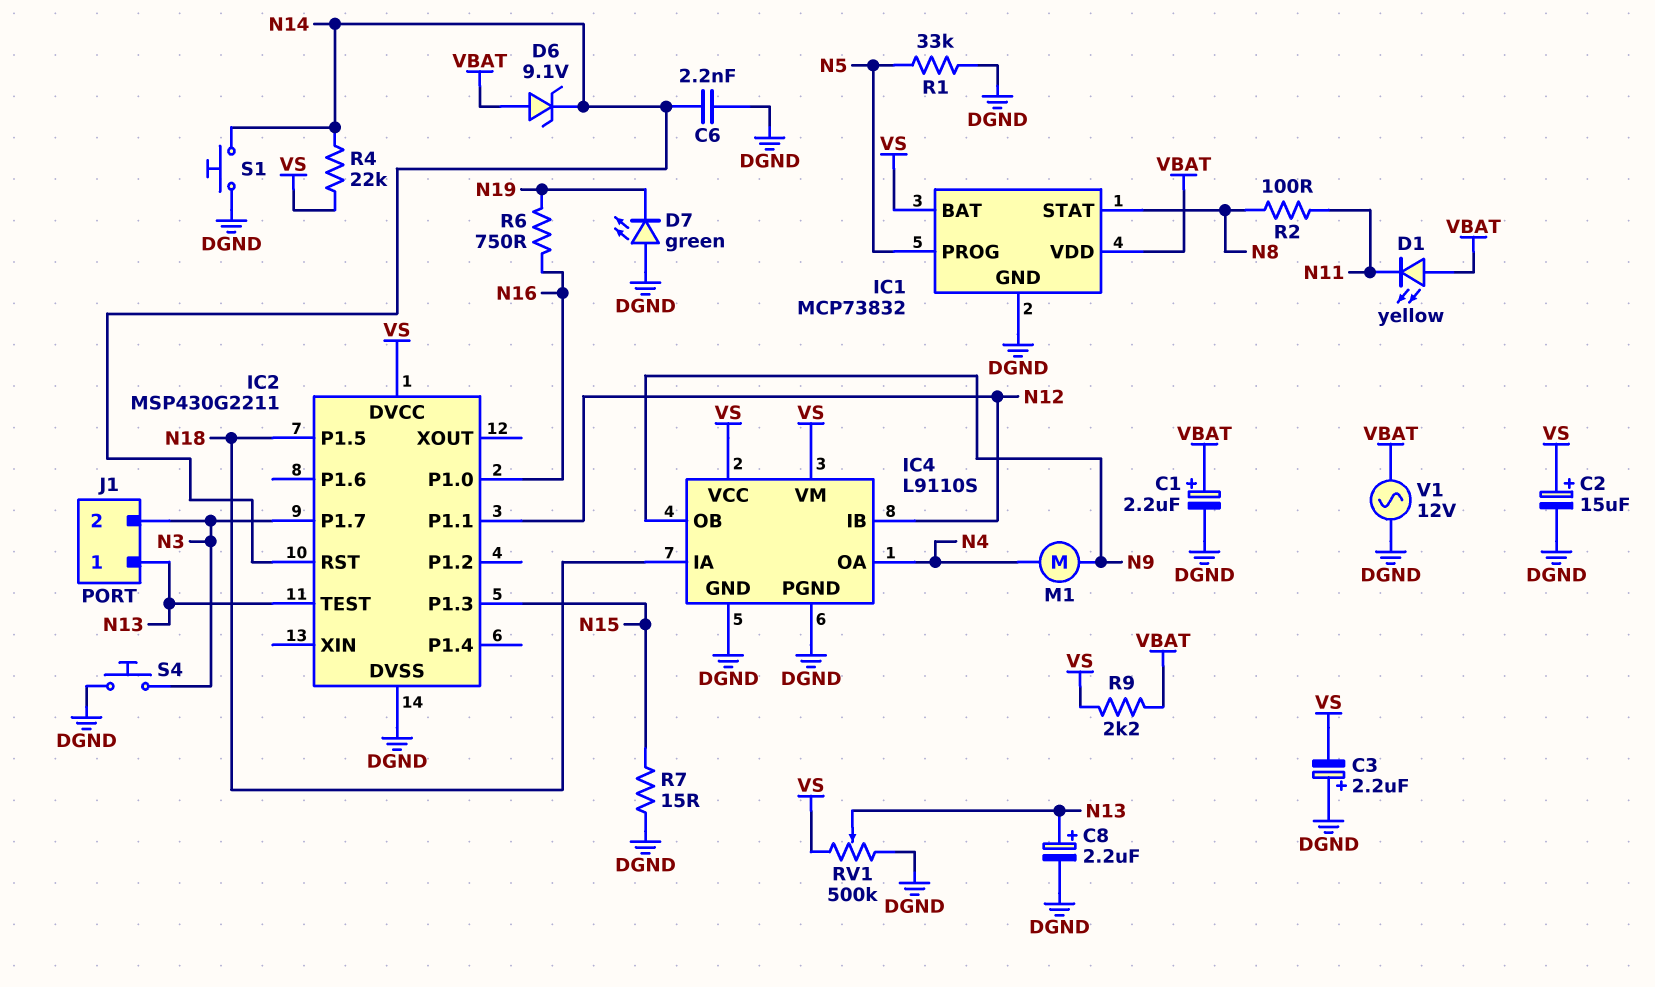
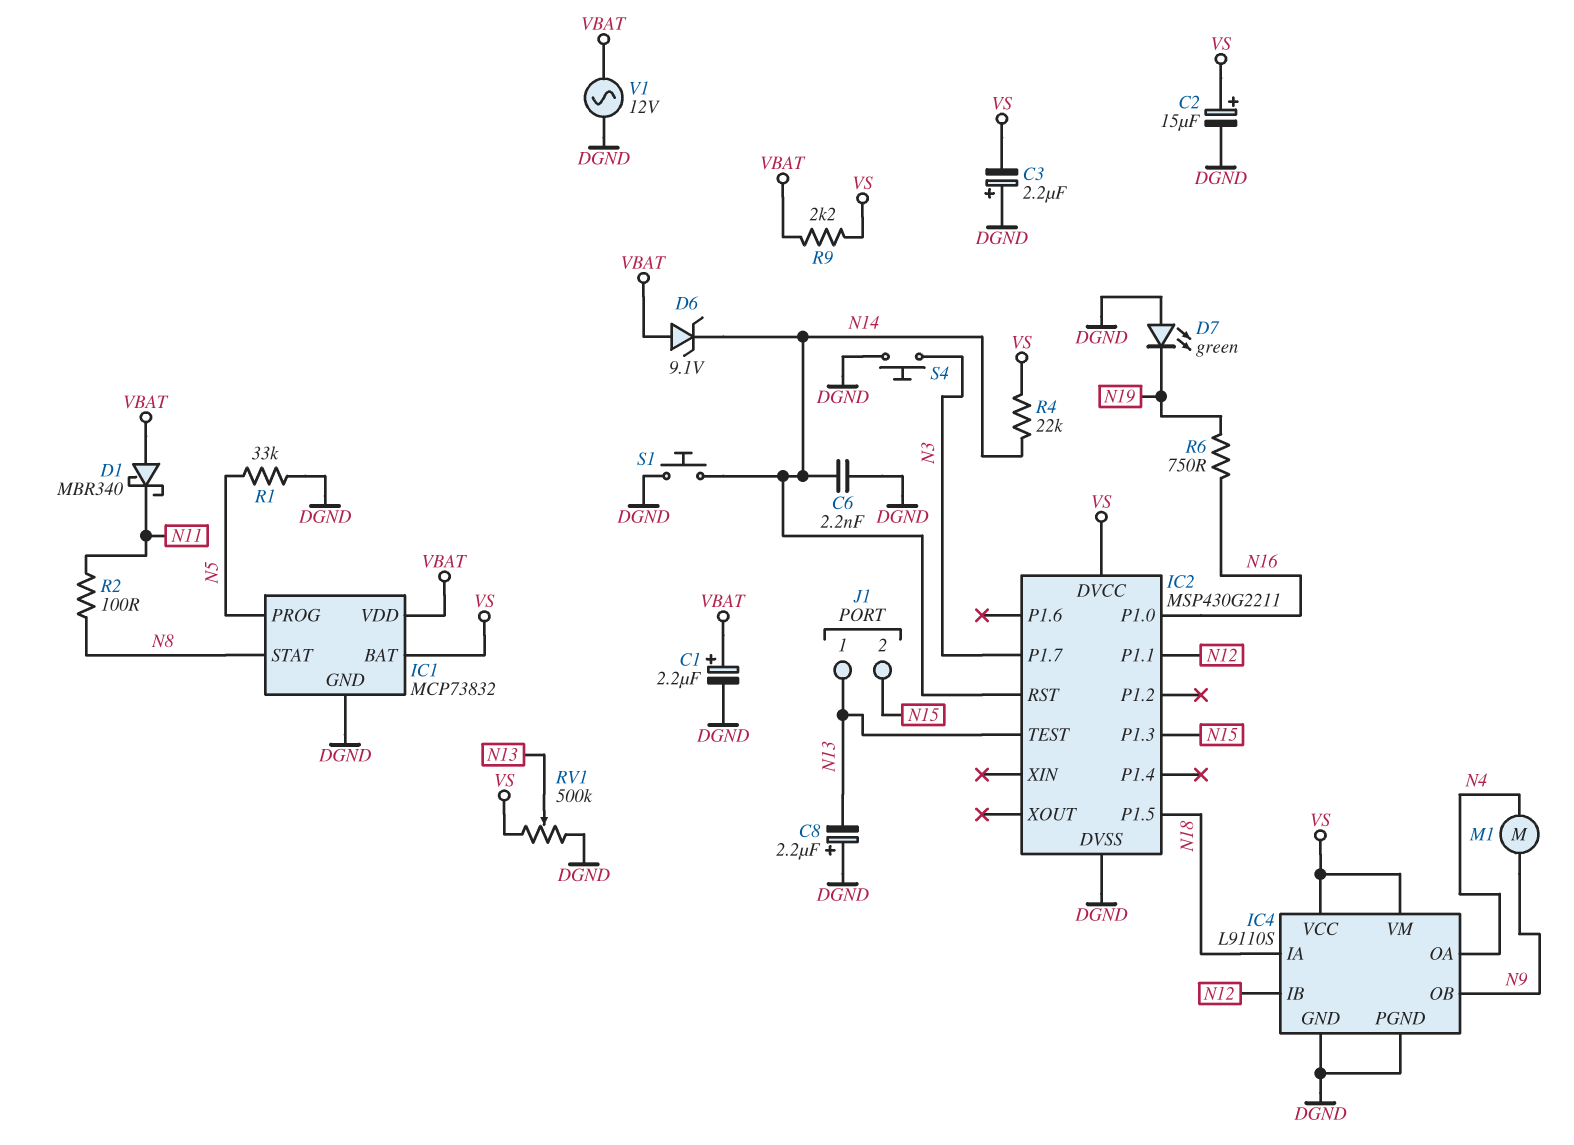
C8: 2.2uF (plus N13, minus DGND) -> 2.2uF (plus DGND, minus N13)
D1: LED yellow (A VBAT, K N11) -> schottky MBR340 (A VBAT, K N11)
J1 pin 2: N3 -> N15
R7: 15 (DGND, N15) -> none

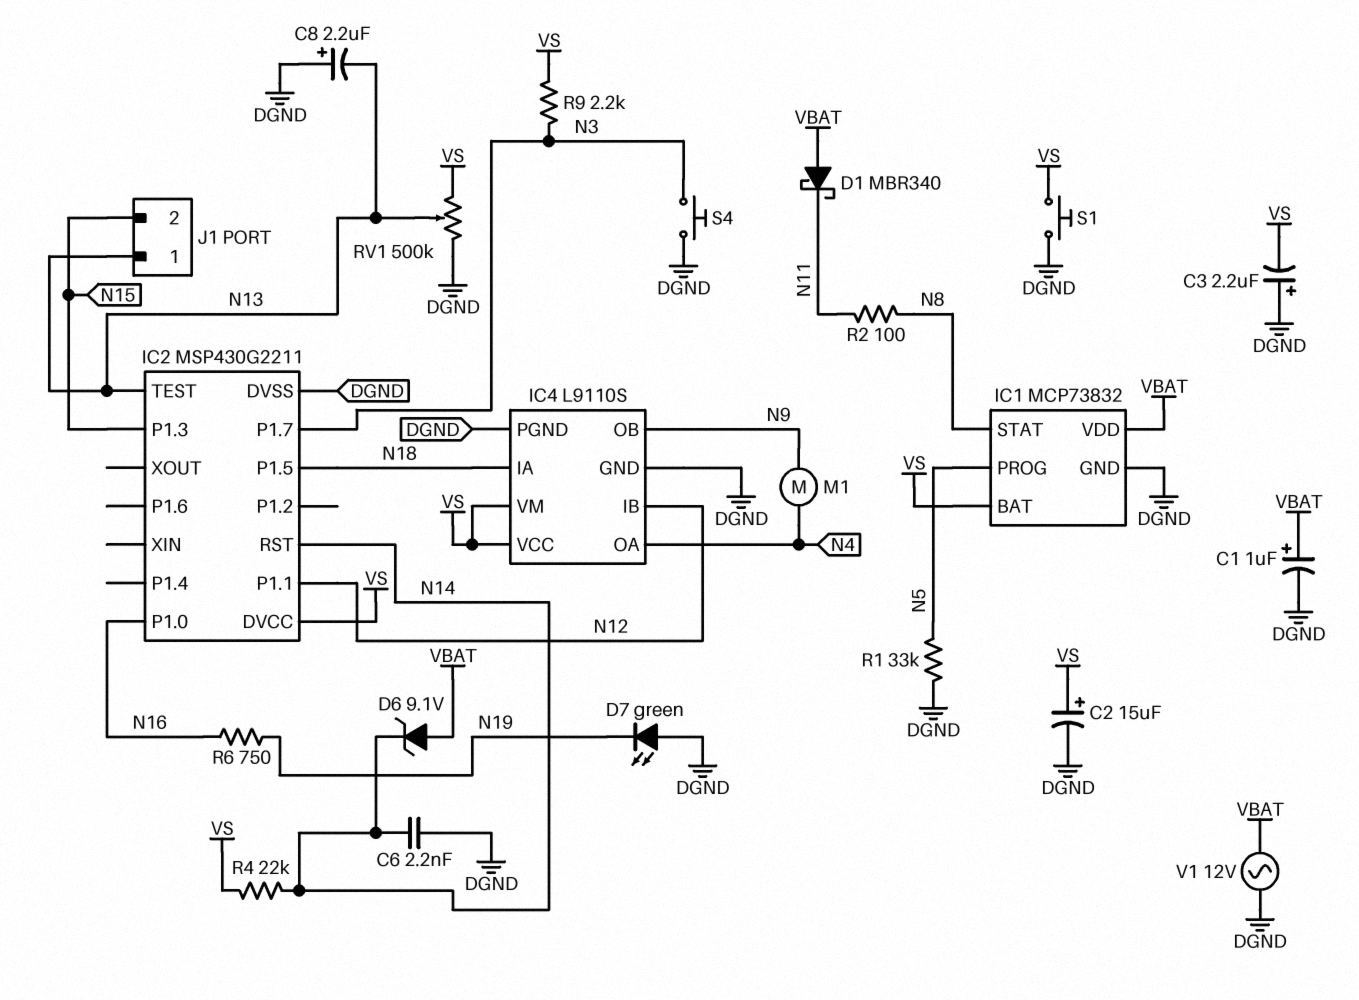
C1: 2.2uF (plus VBAT, minus DGND) -> 1uF (plus VBAT, minus DGND)
R9: 2.2k (VBAT, VS) -> 2.2k (N3, VS)
S1: button (DGND, N14) -> button (DGND, VS)

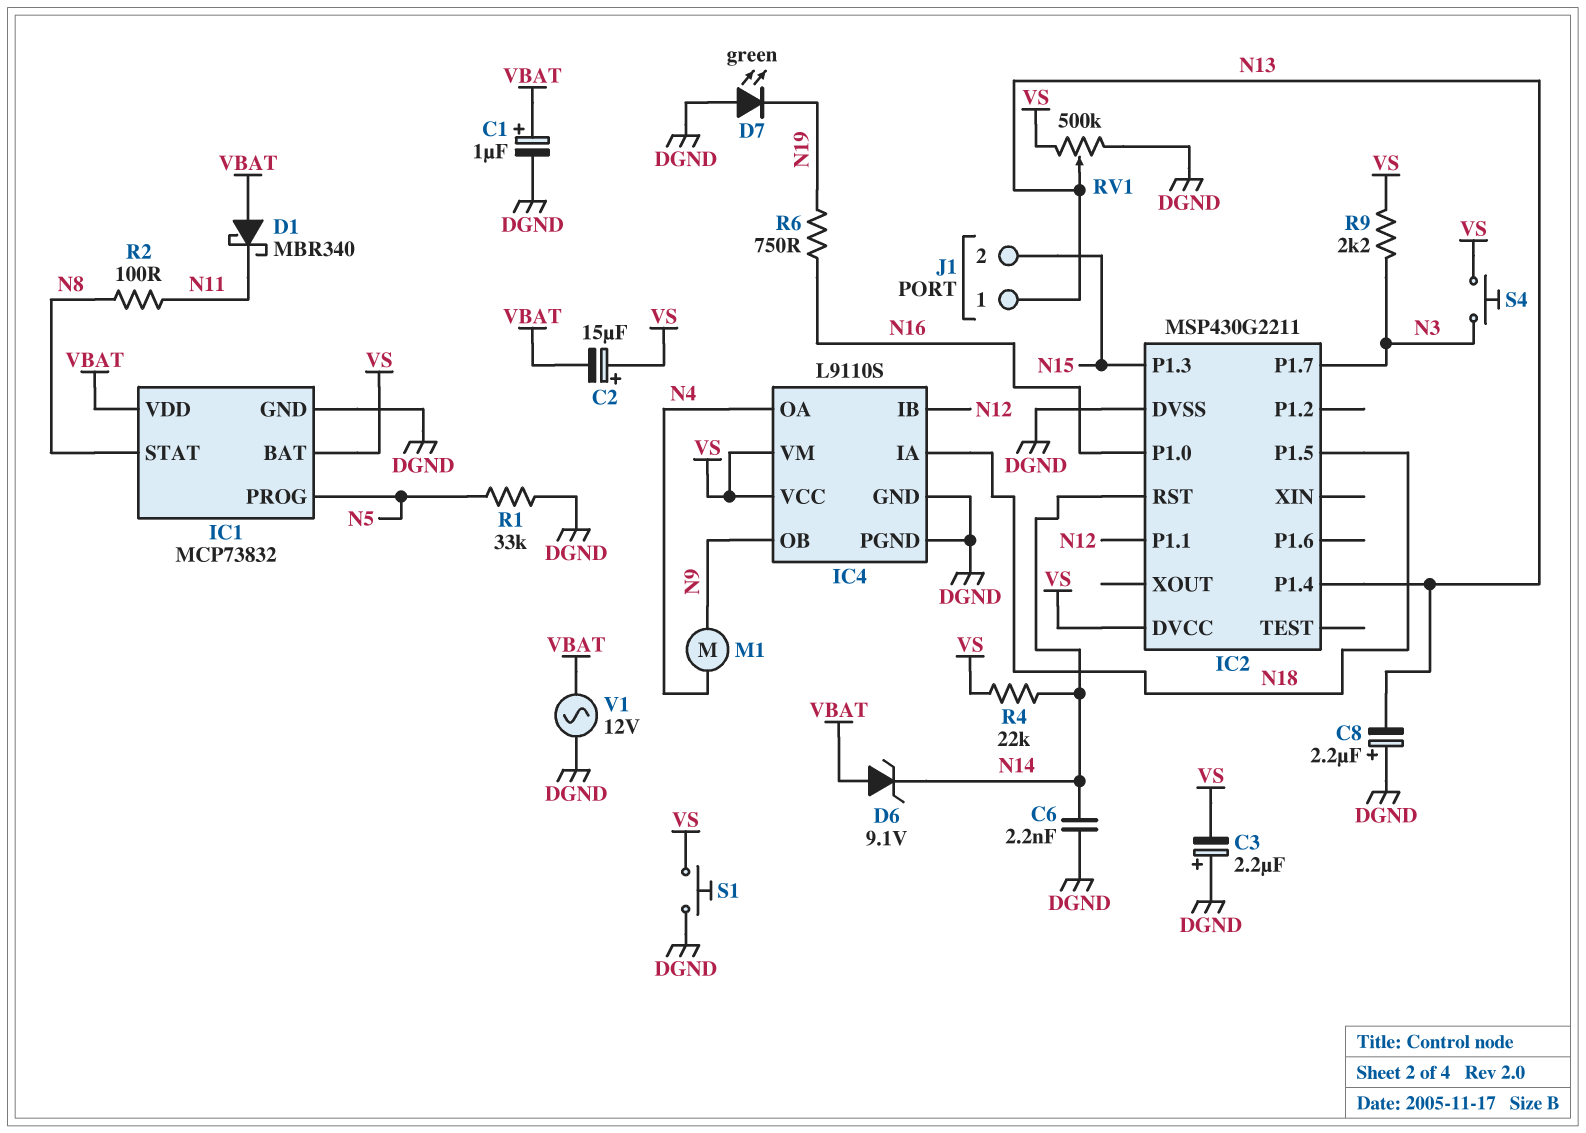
C2: 15uF (plus VS, minus DGND) -> 15uF (plus VS, minus VBAT)
IC2 pin P1.4: none -> N13
IC2 pin TEST: N13 -> none
S4: button (DGND, N3) -> button (N3, VS)

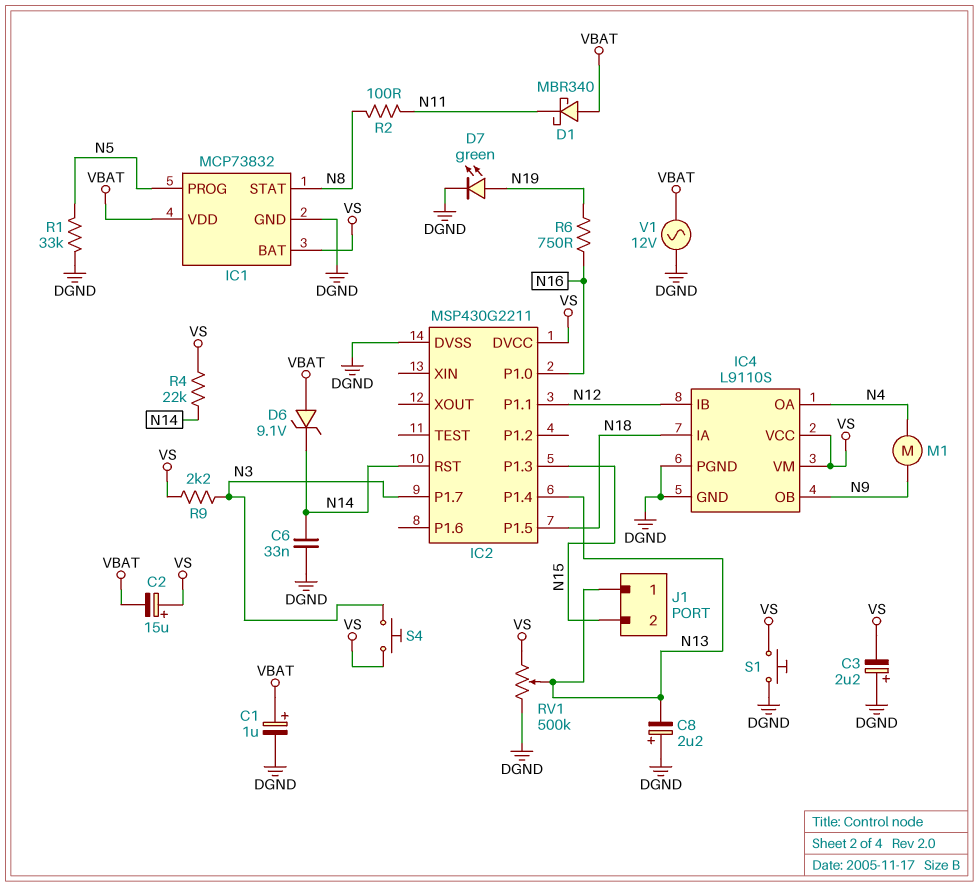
C6: 2.2nF (DGND, N14) -> 33nF (DGND, N14)
D7: LED green (A DGND, K N19) -> LED green (A N19, K DGND)

